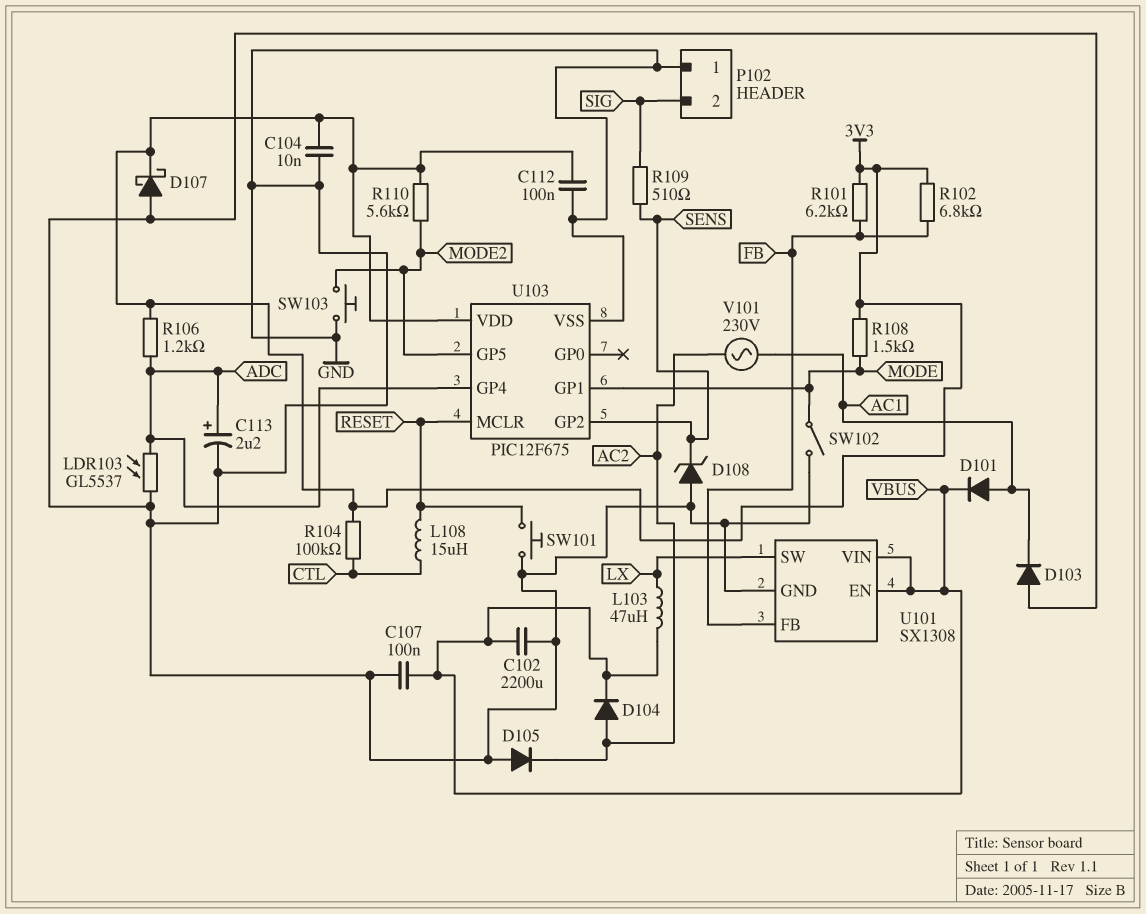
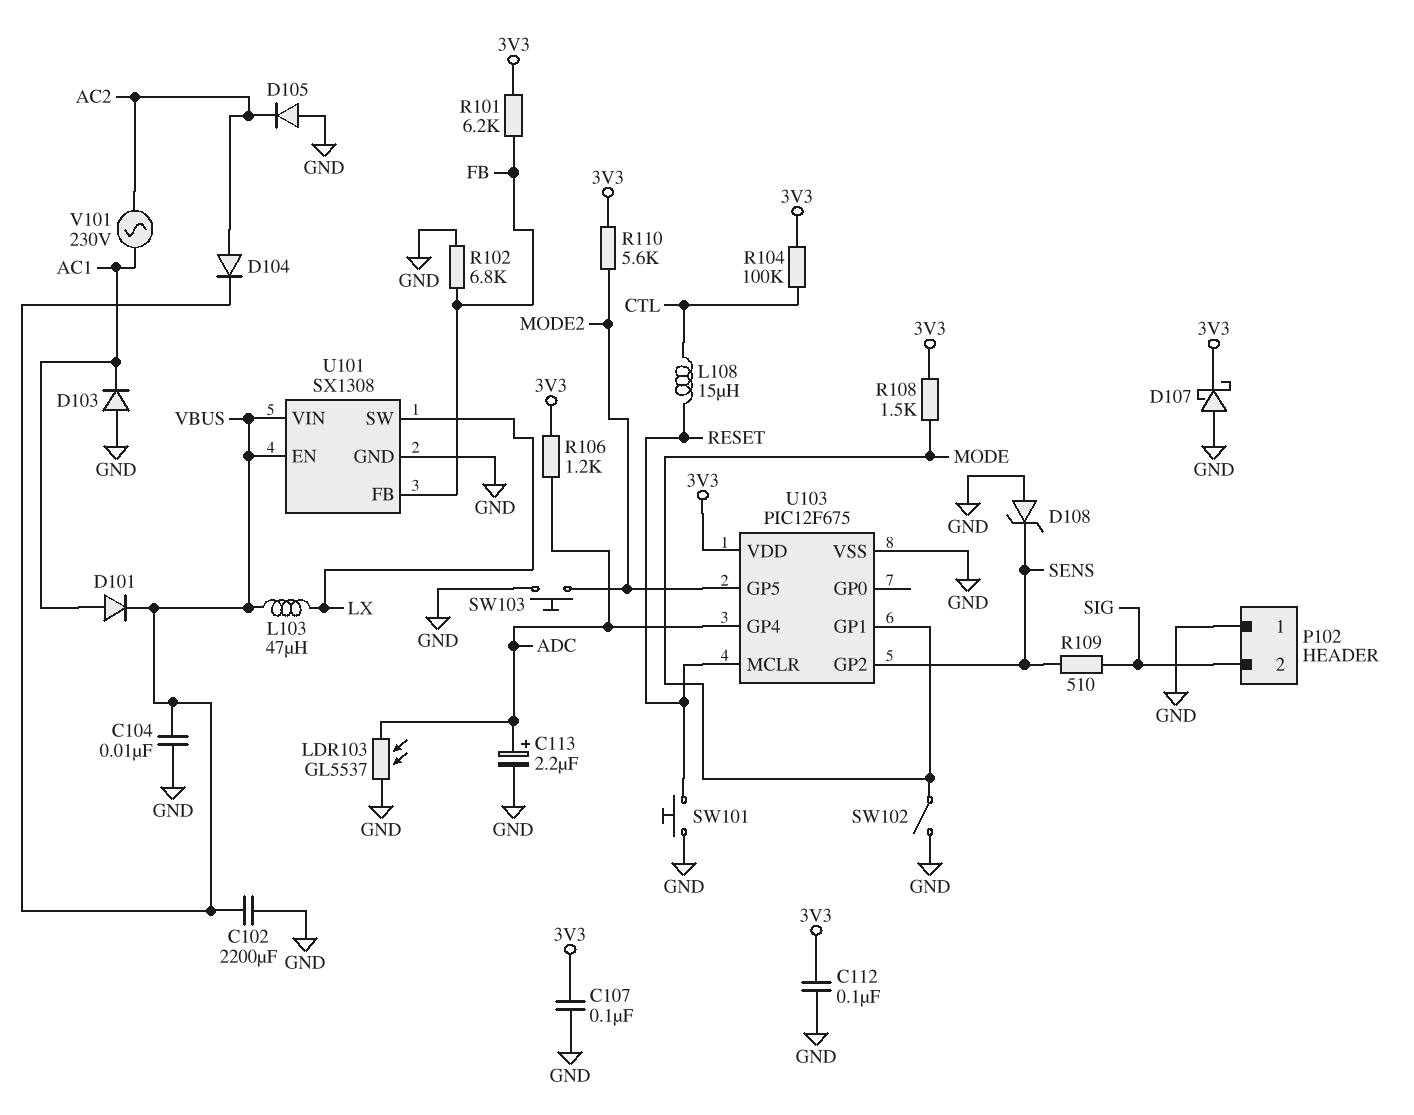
C104: 10nF (3V3, GND) -> 10nF (GND, VBUS)
C107: 100nF (GND, VBUS) -> 100nF (3V3, GND)
R102: 6.8k (3V3, FB) -> 6.8k (FB, GND)

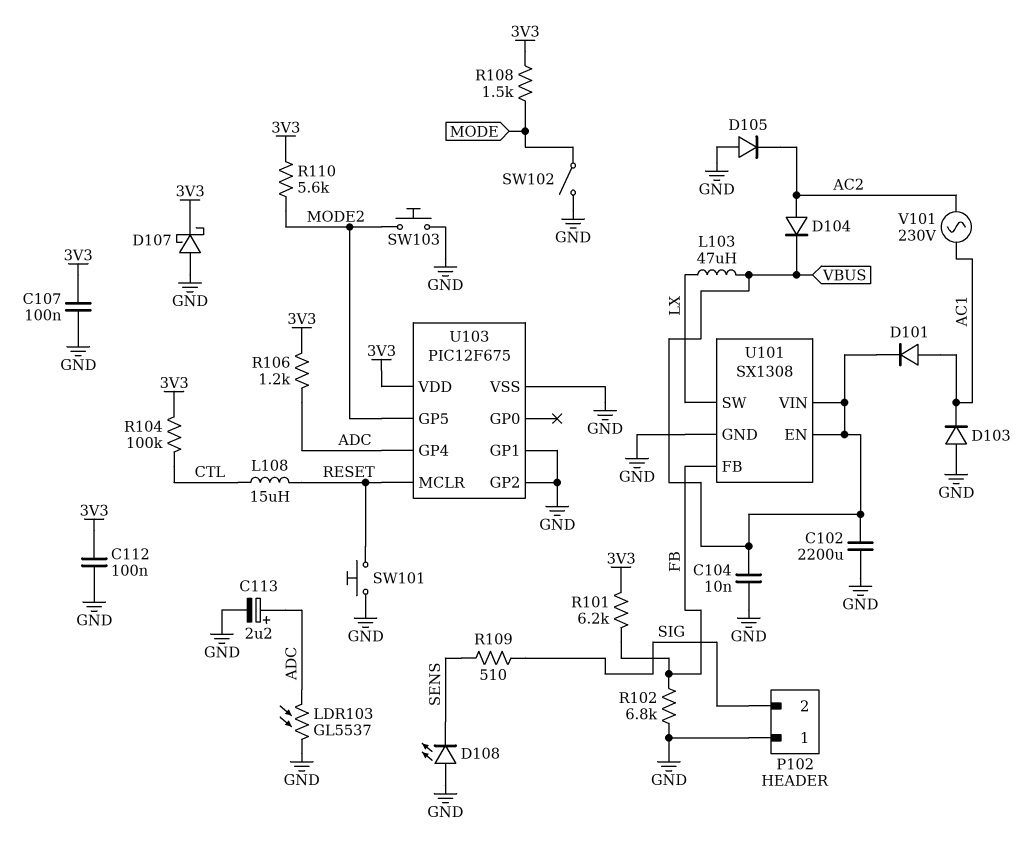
D108: zener (A GND, K SENS) -> LED (A GND, K SENS)
U103 pin GP1: MODE -> GND
U103 pin GP2: SENS -> GND

